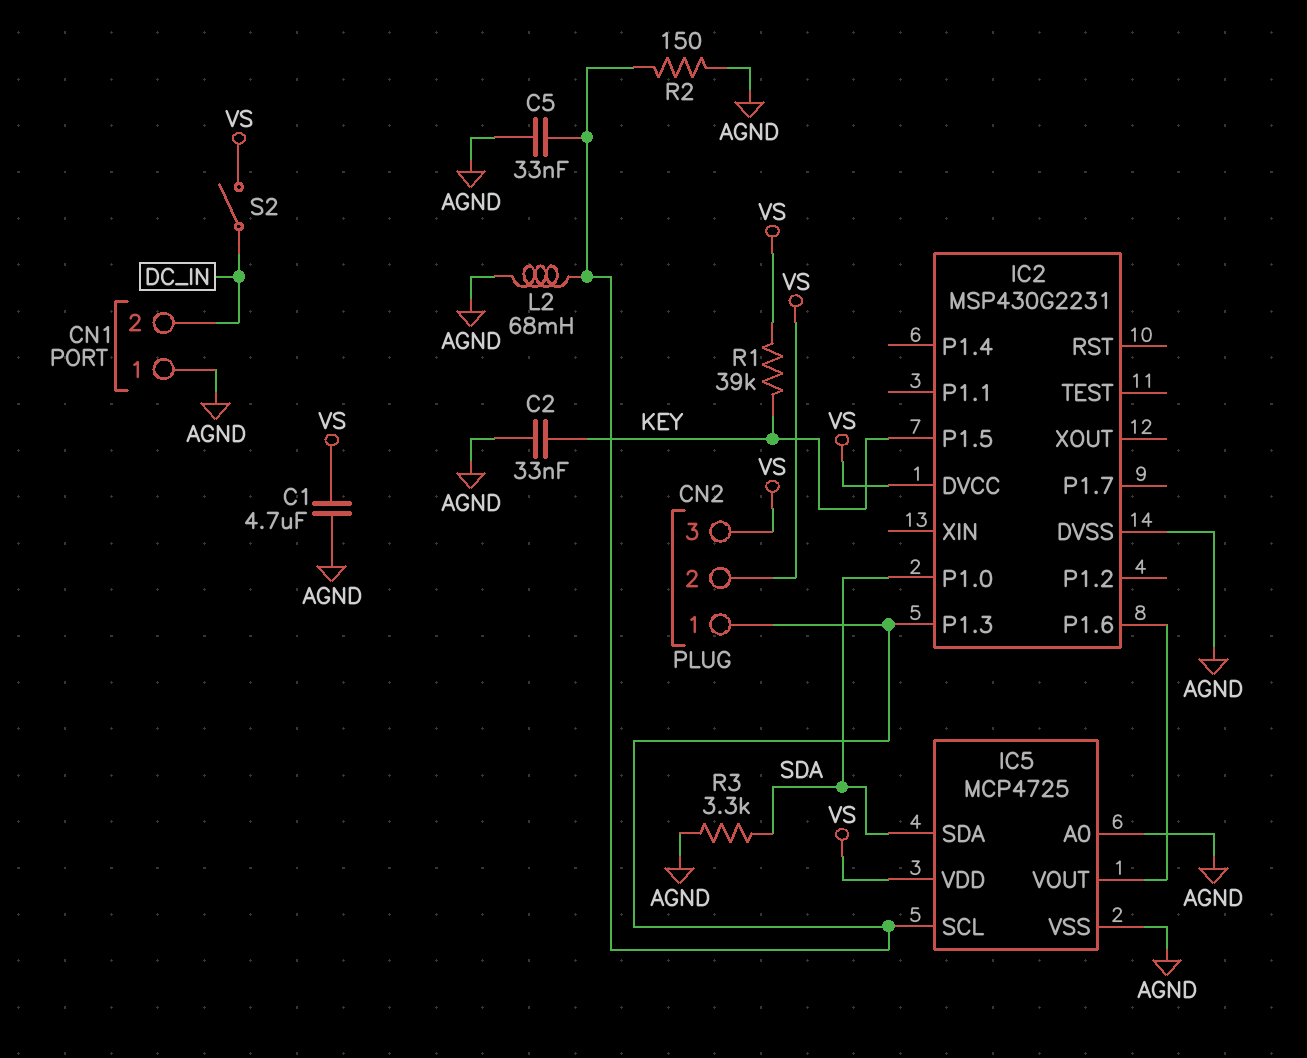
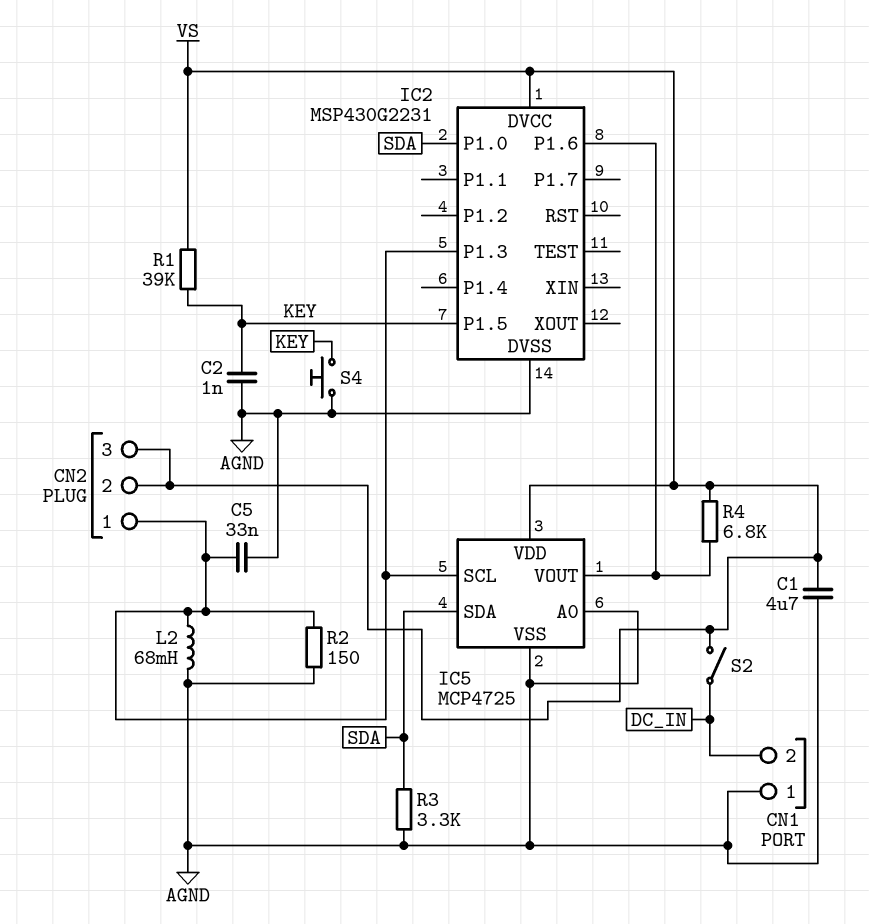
C2: 33nF (AGND, KEY) -> 1nF (AGND, KEY)
R4: none -> 6.8k (IC2/P1.6, VS)
S4: none -> button (AGND, KEY)

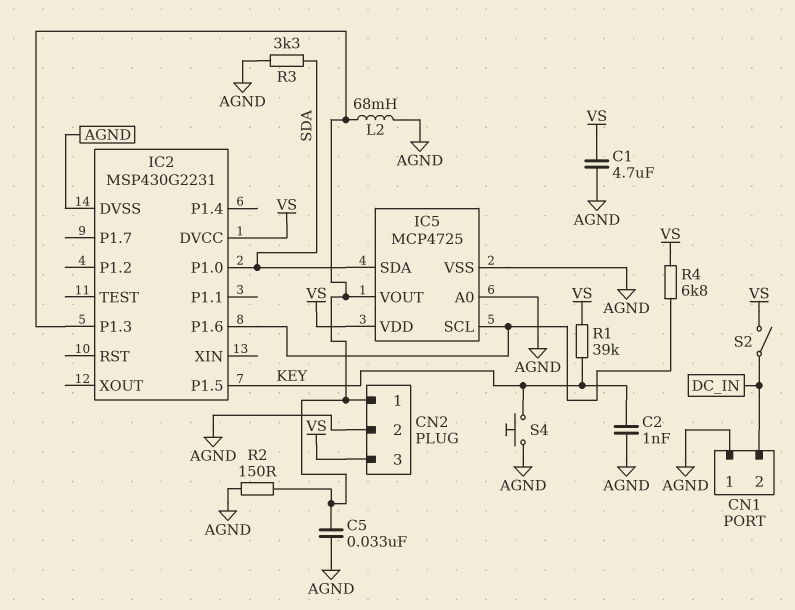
CN2 pin 2: VS -> AGND
IC5 pin SCL: CN2/1 -> IC2/P1.6
IC5 pin VOUT: IC2/P1.6 -> CN2/1

